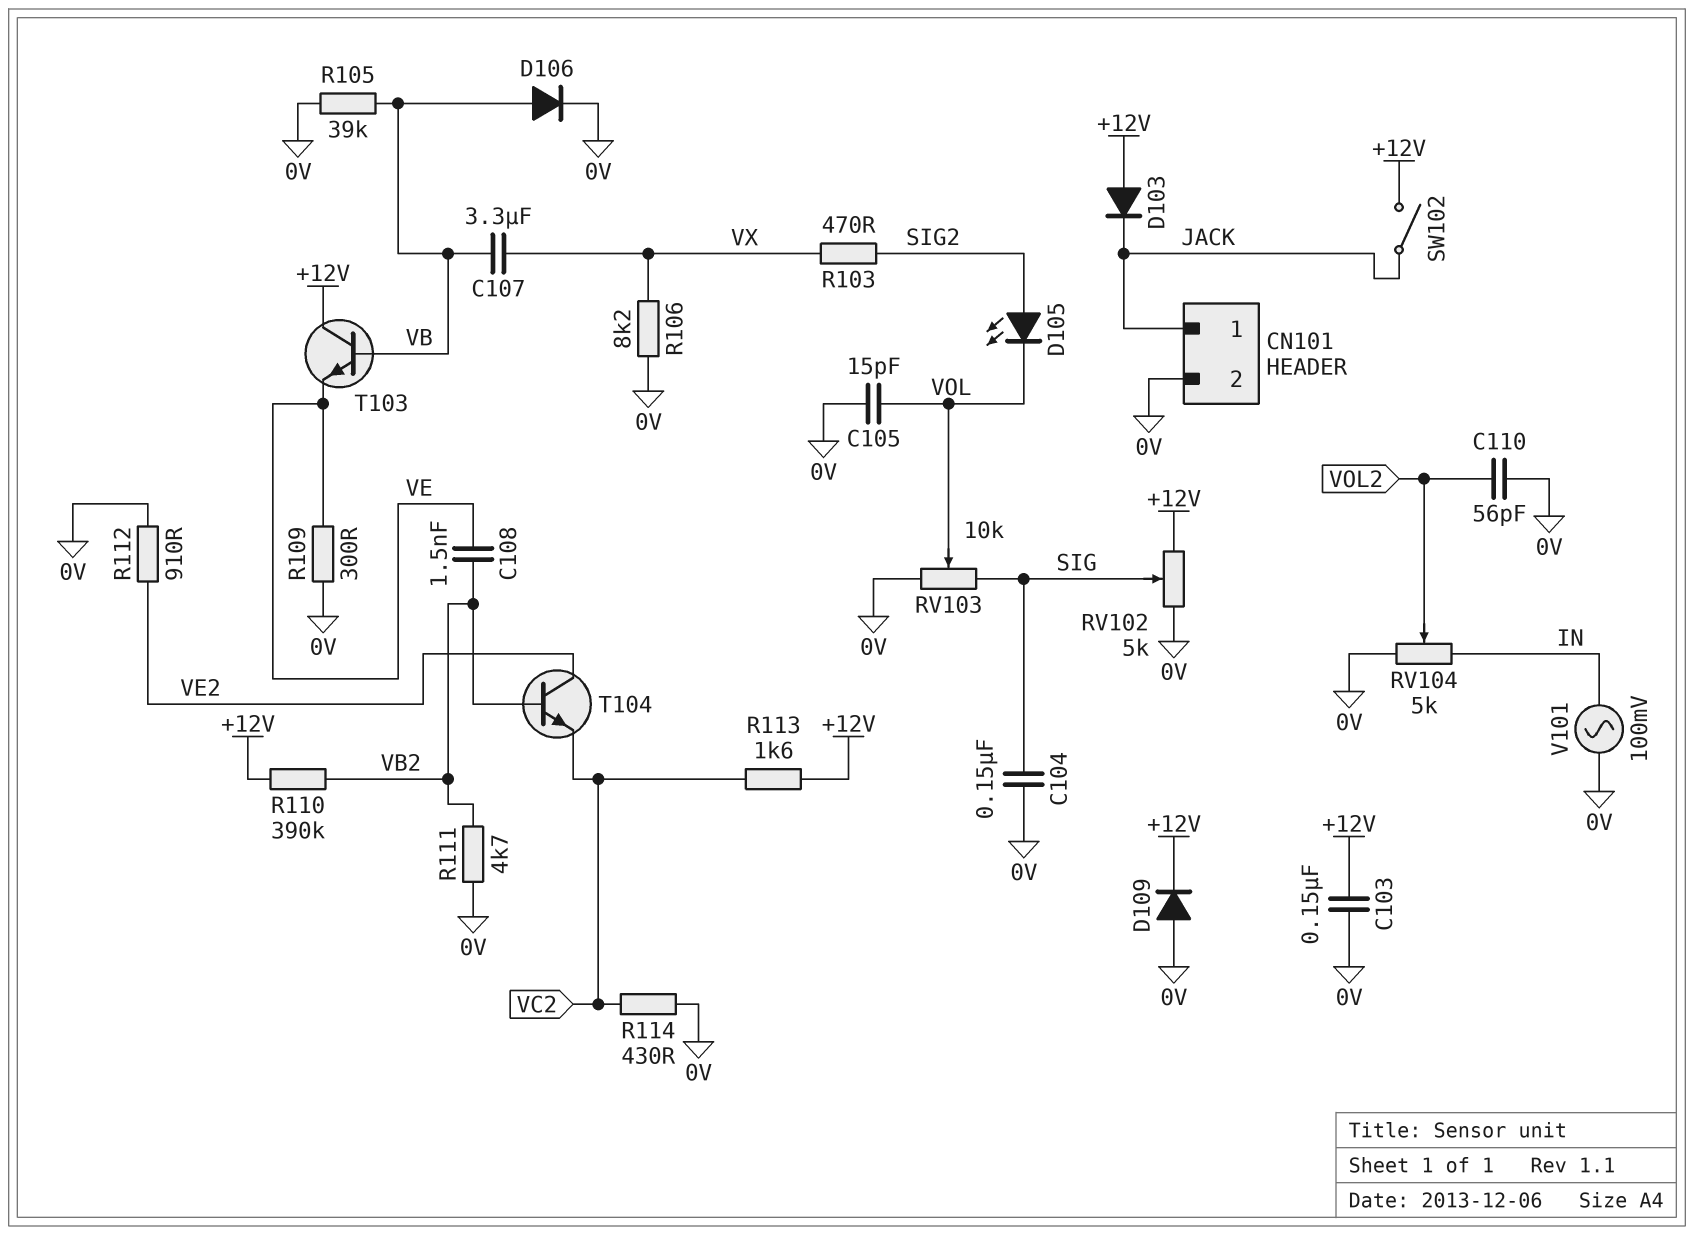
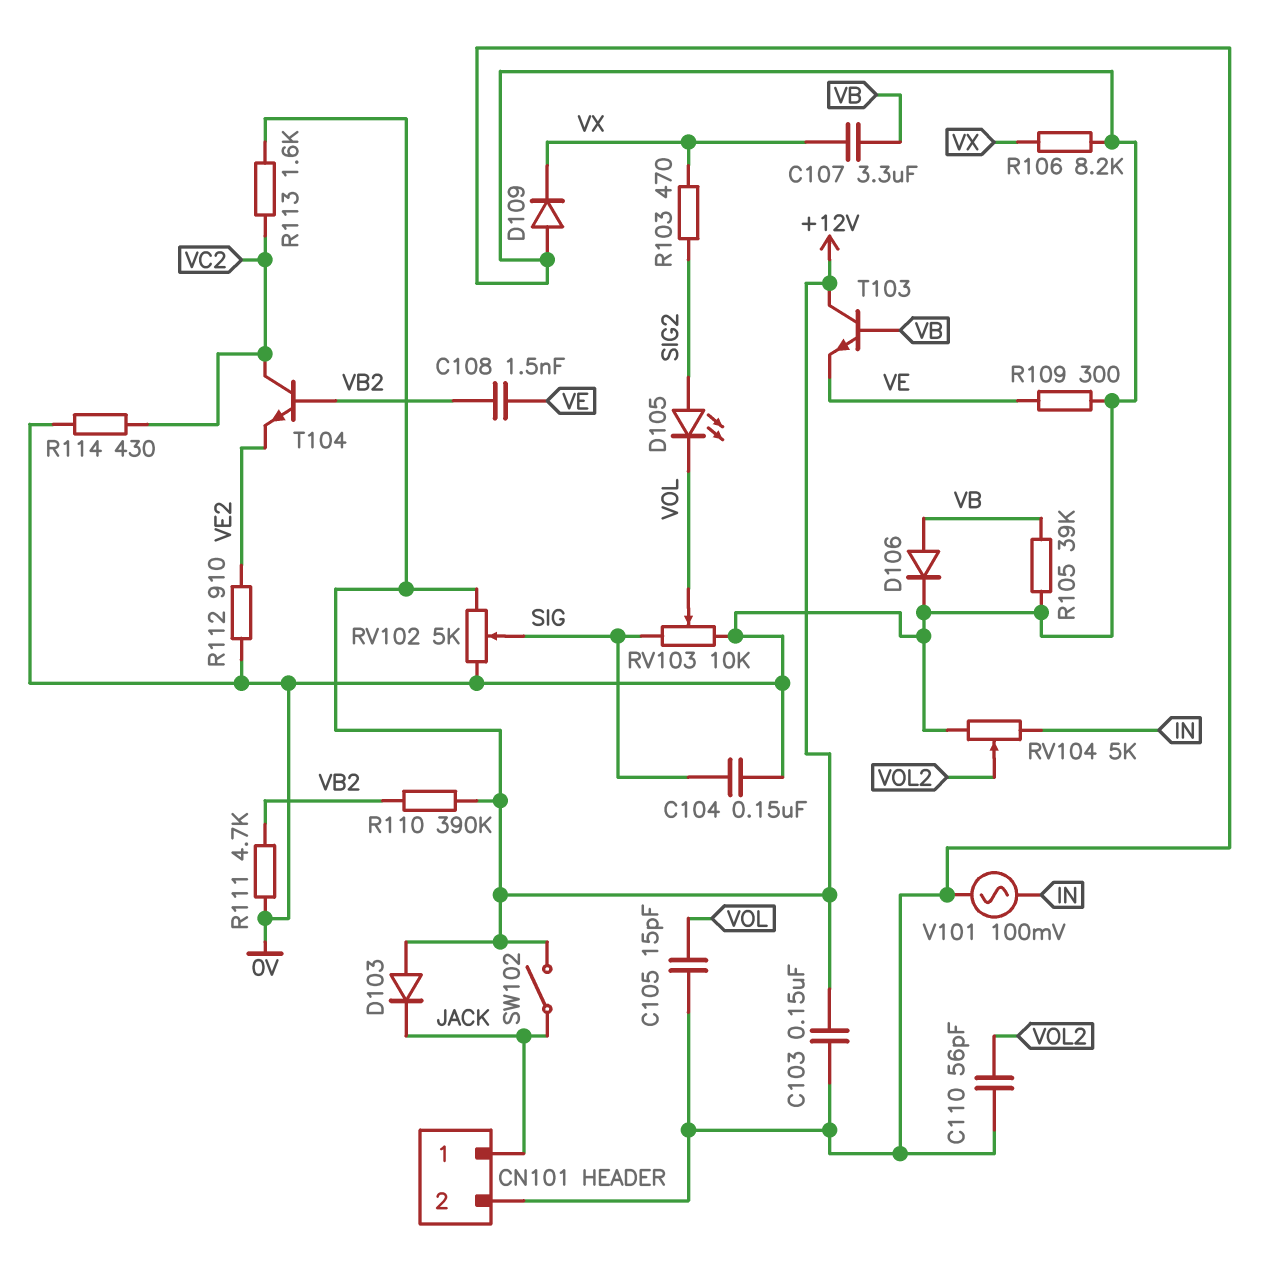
D109: diode (A 0V, K +12V) -> diode (A 0V, K VX)
T104: NPN (B VB2, C VE2, E VC2) -> NPN (B VB2, C VC2, E VE2)

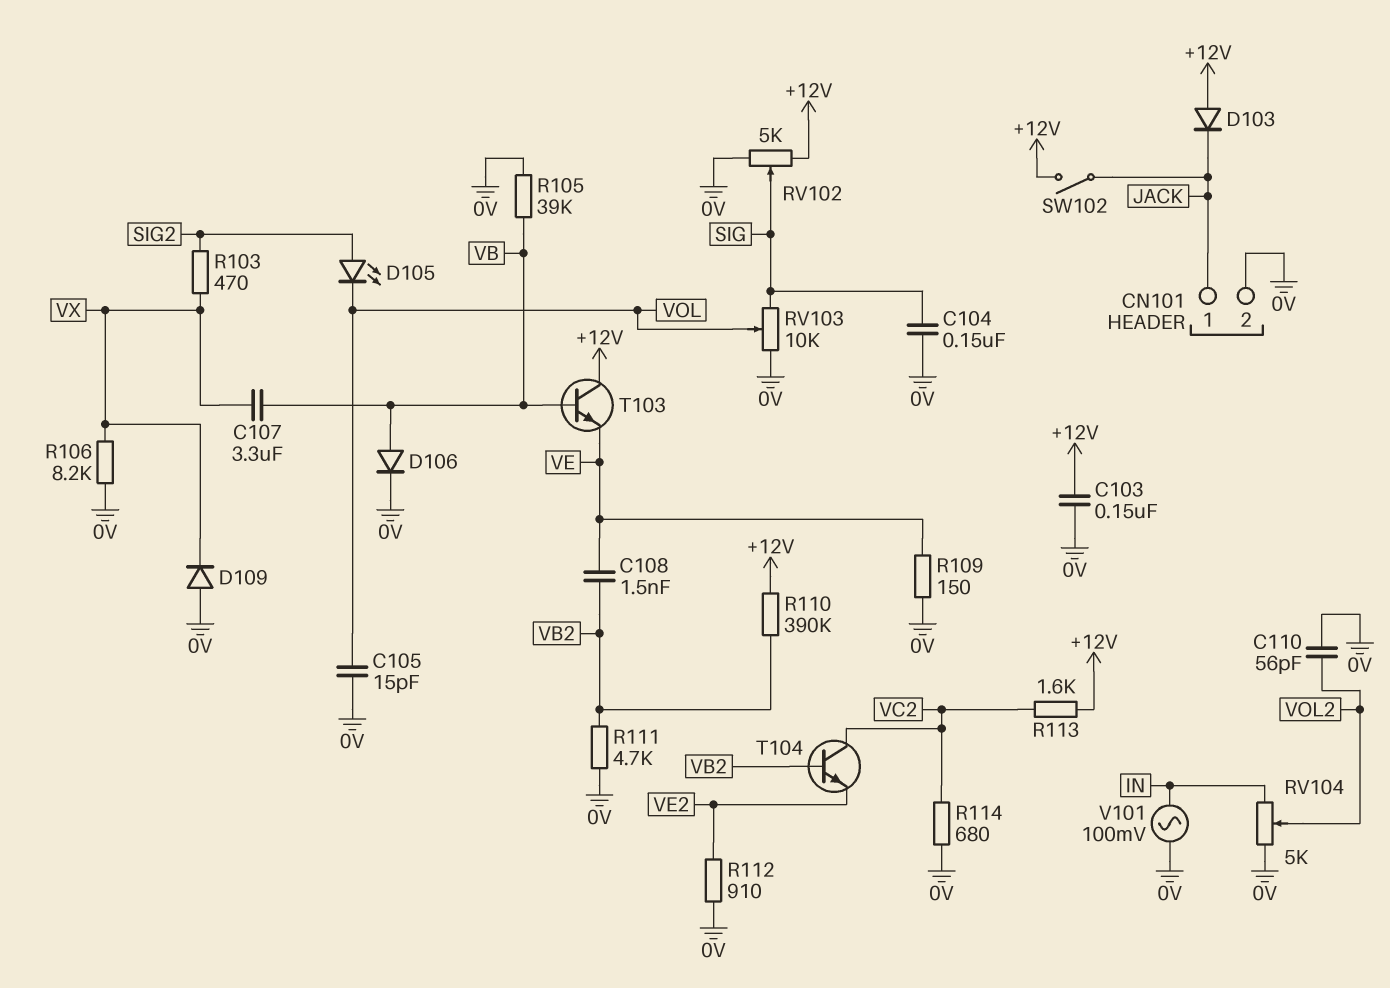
R109: 300 (0V, VE) -> 150 (0V, VE)
R114: 430 (0V, VC2) -> 680 (0V, VC2)

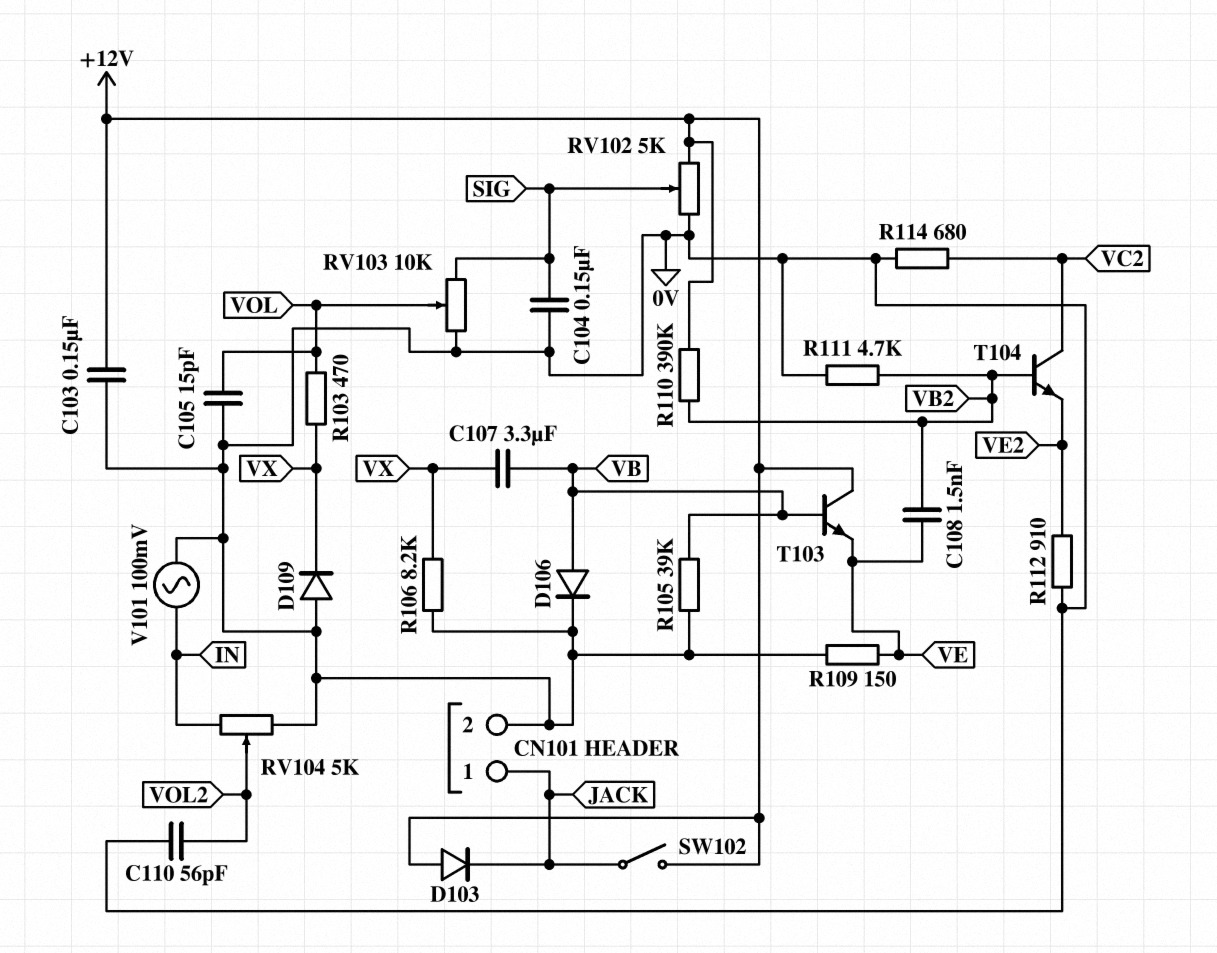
D105: LED (A SIG2, K VOL) -> none
R103: 470 (SIG2, VX) -> 470 (VOL, VX)
R113: 1.6k (+12V, VC2) -> none

